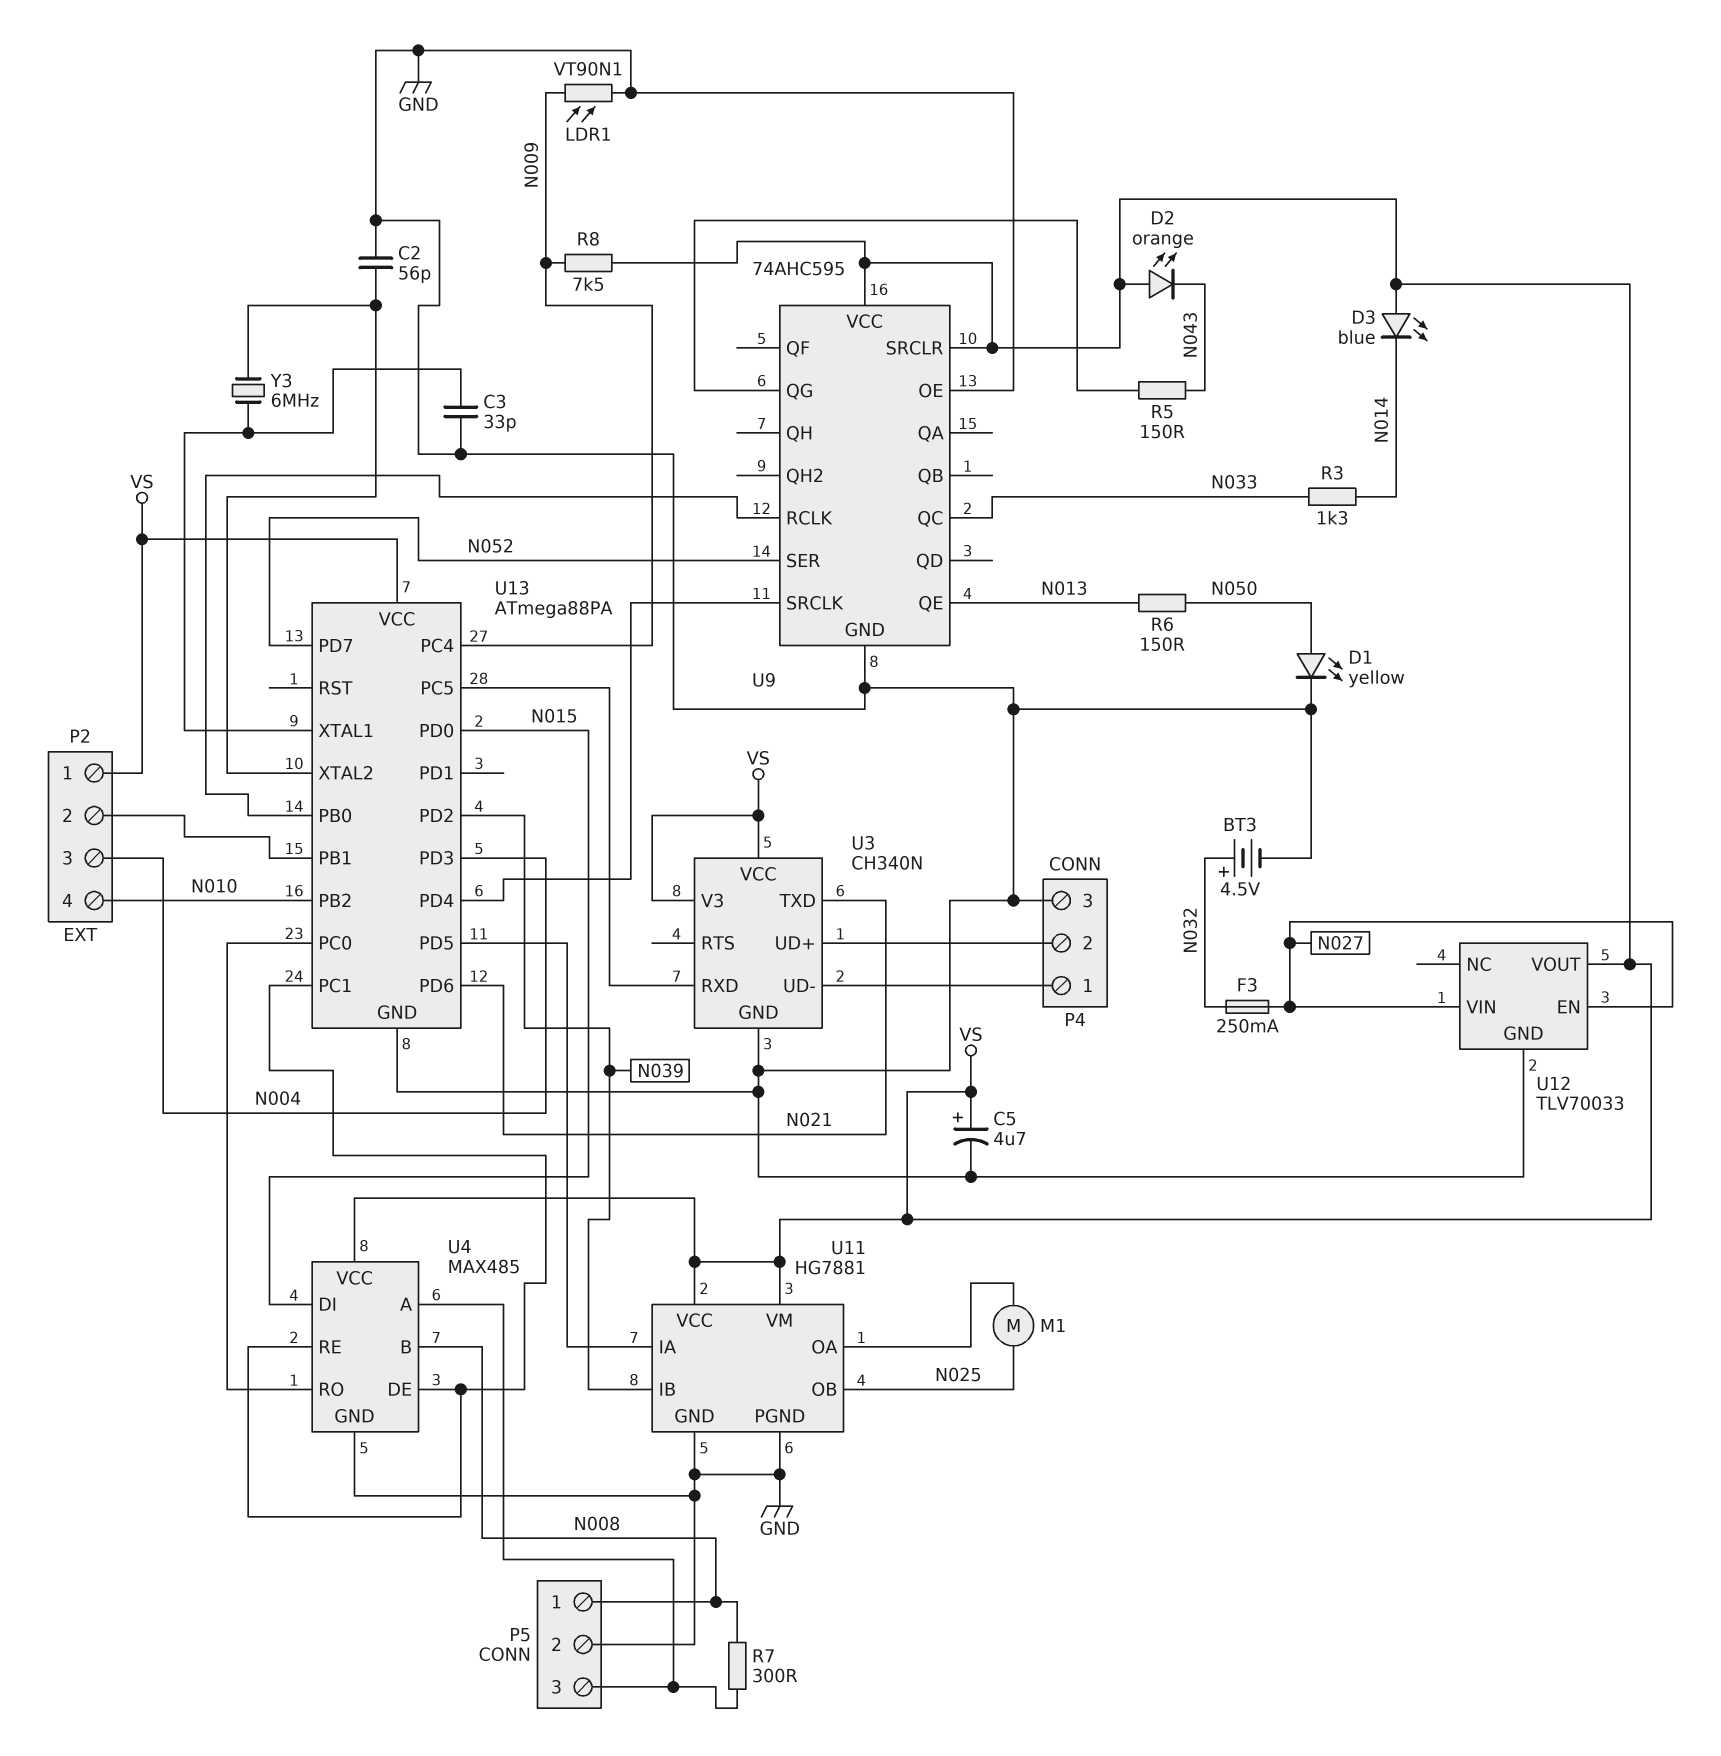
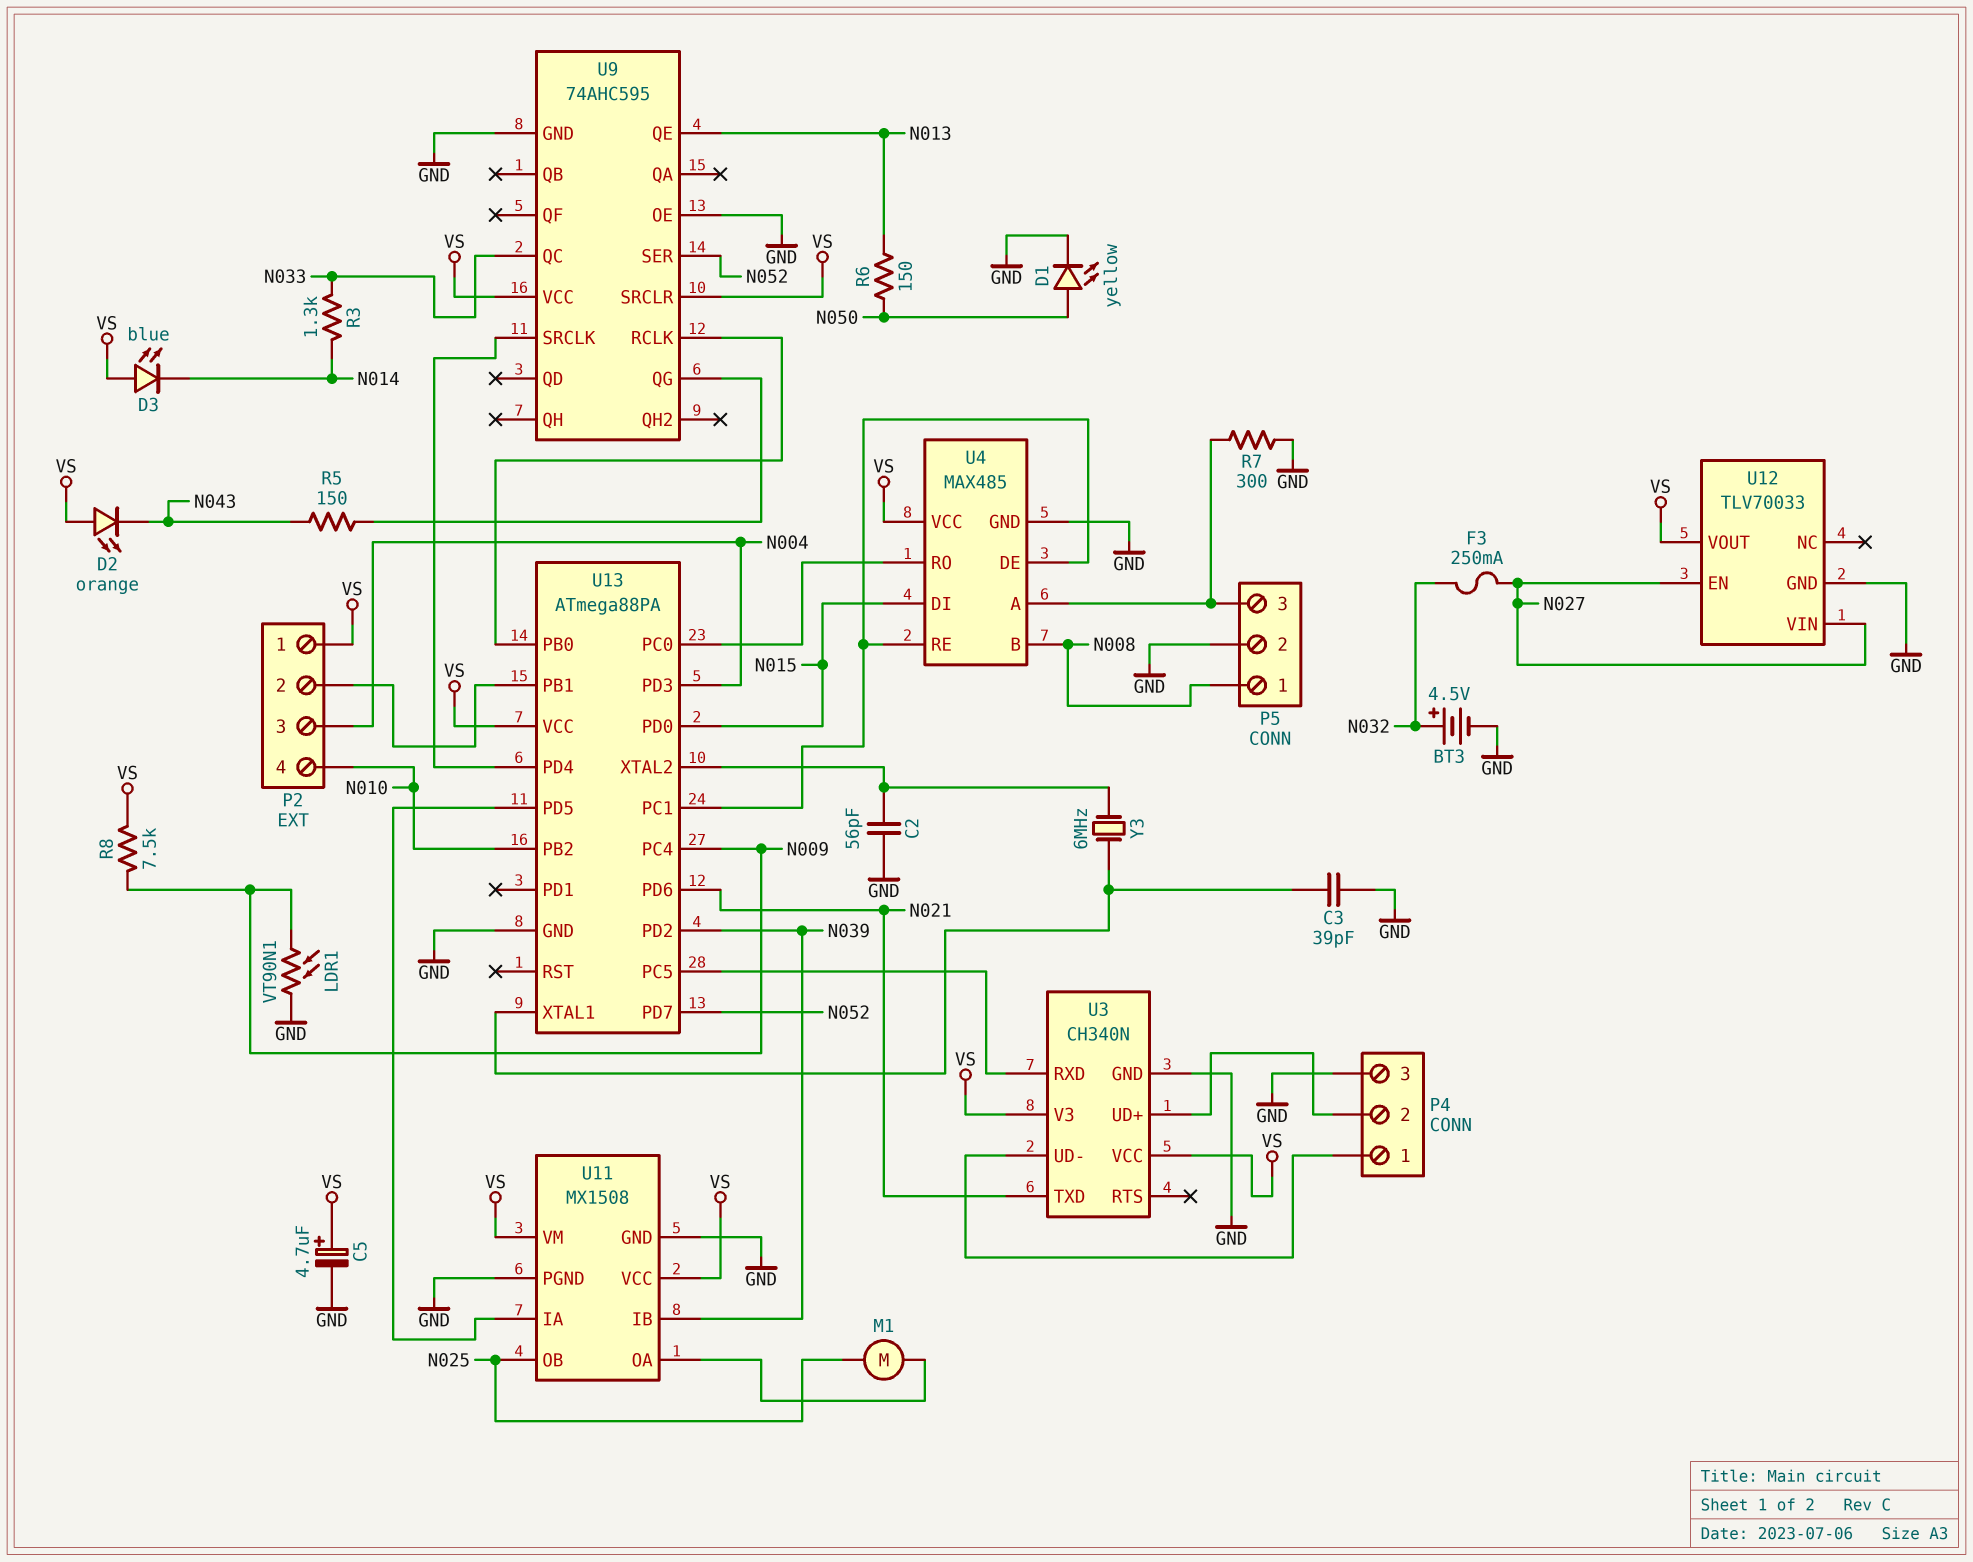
C3: 33pF (GND, U13/XTAL1) -> 39pF (GND, U13/XTAL1)
R7: 300 (N008, P5/3) -> 300 (GND, P5/3)
U11: HG7881 -> MX1508

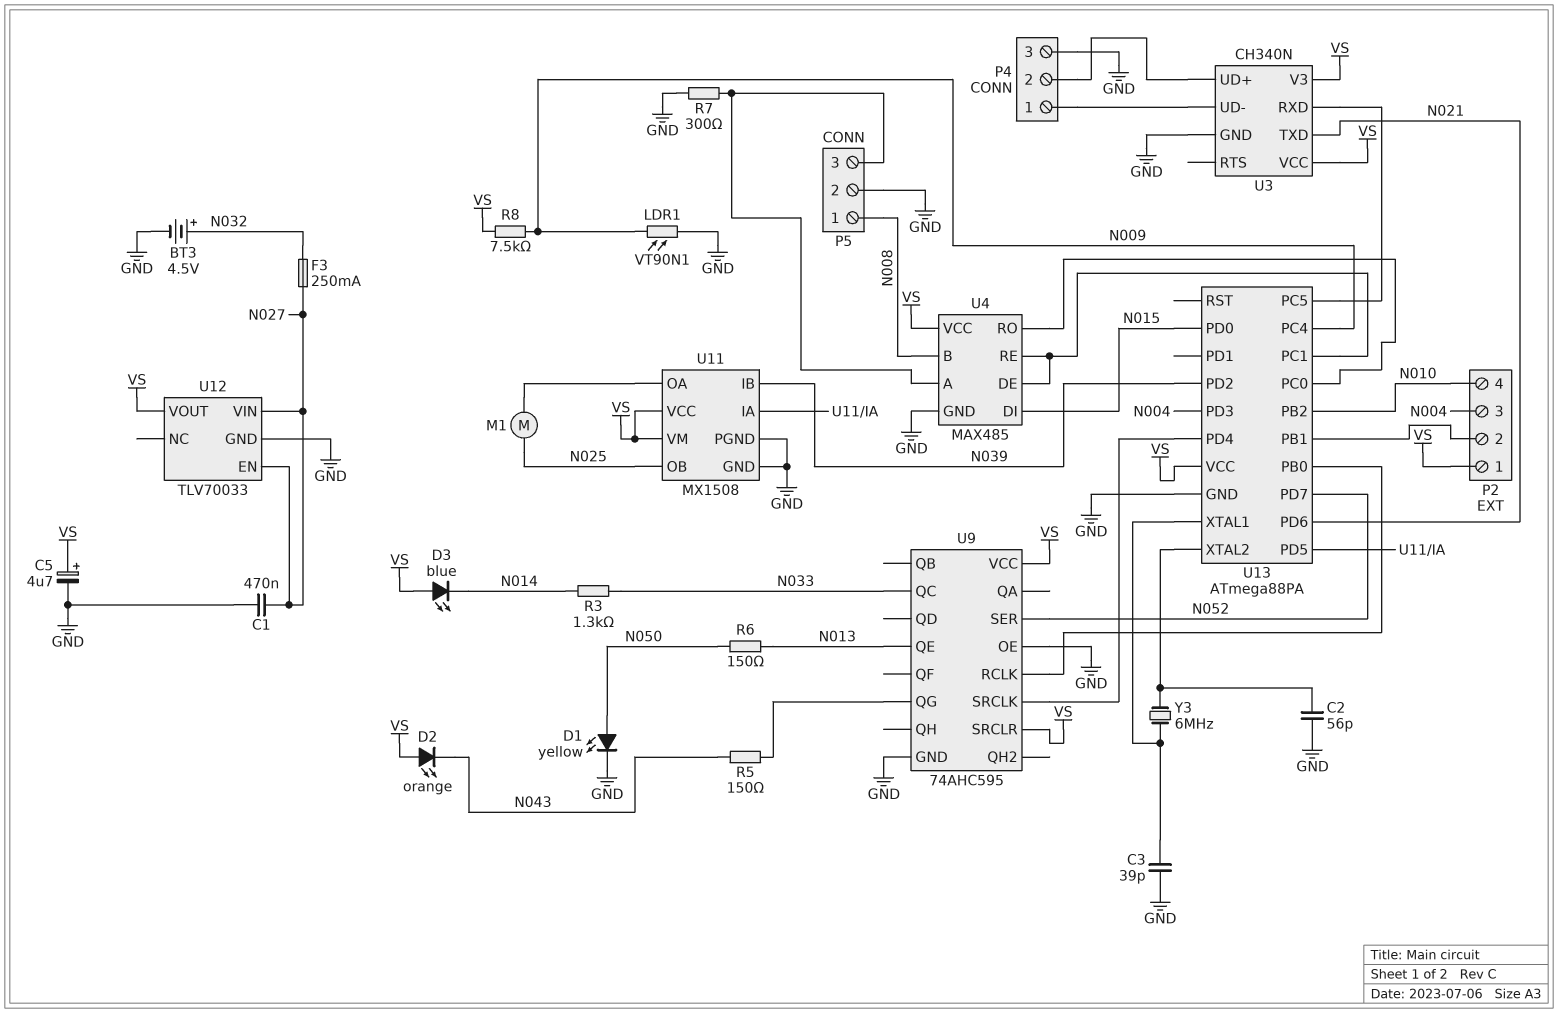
C1: none -> 470nF (GND, N027)

